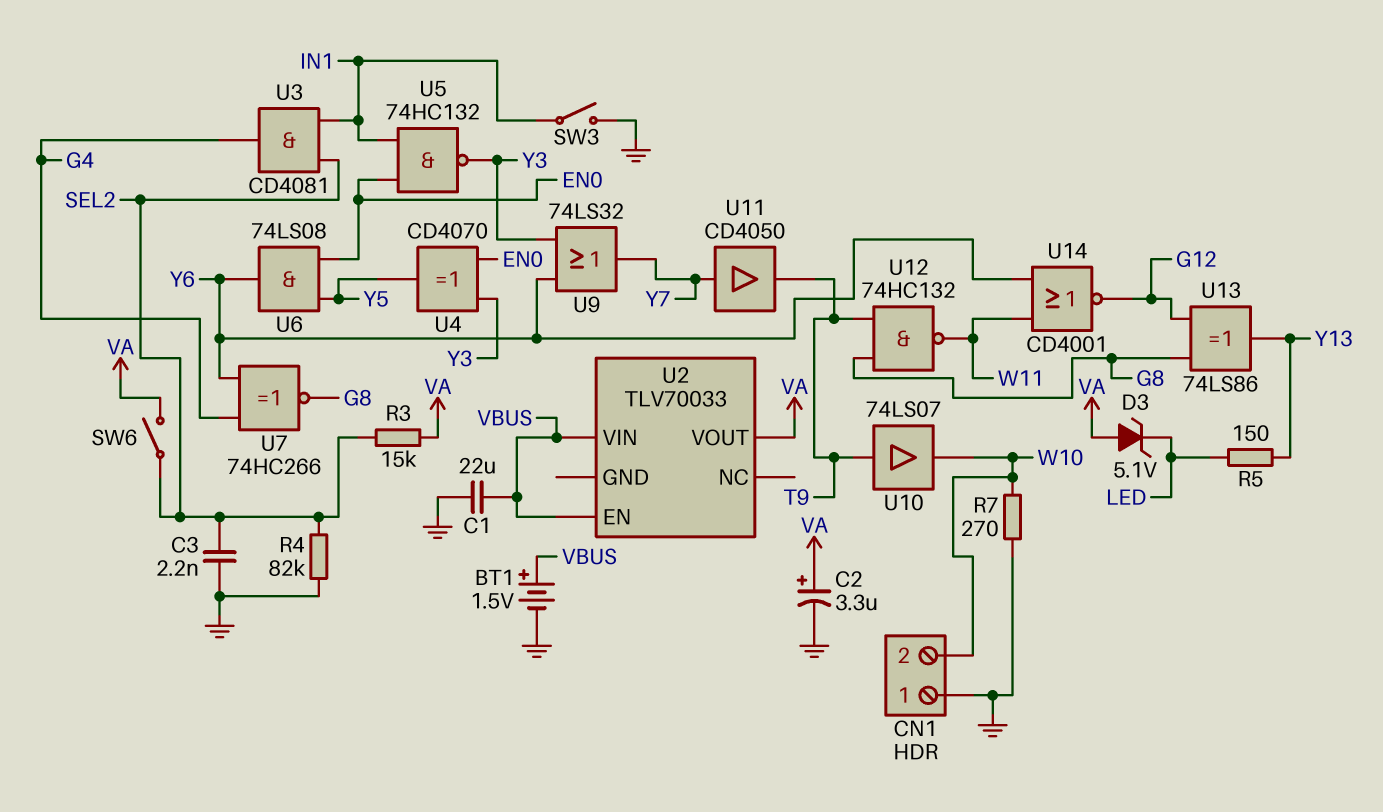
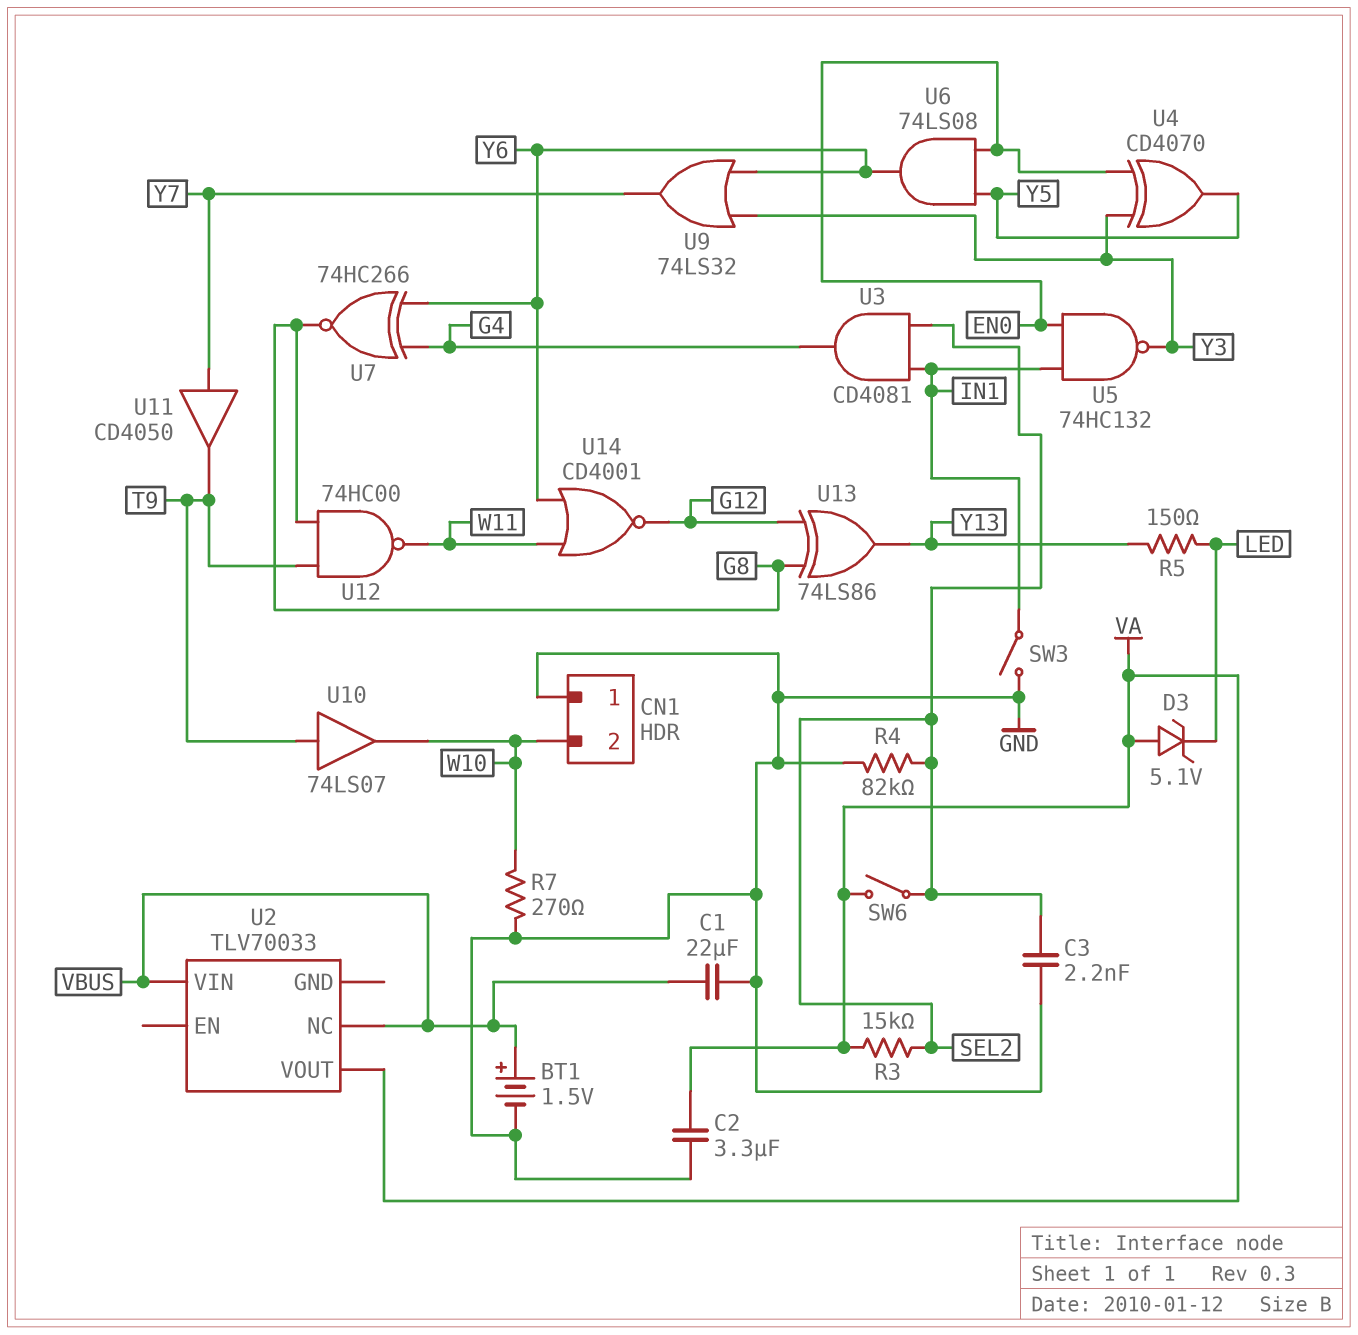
C2: 3.3uF (plus VA, minus GND) -> 3.3uF (GND, VA)
U2 pin EN: VBUS -> none
U2 pin NC: none -> VBUS
U12: NAND 74HC132 (in G8, in T9, out W11) -> NAND 74HC00 (in G8, in T9, out W11)

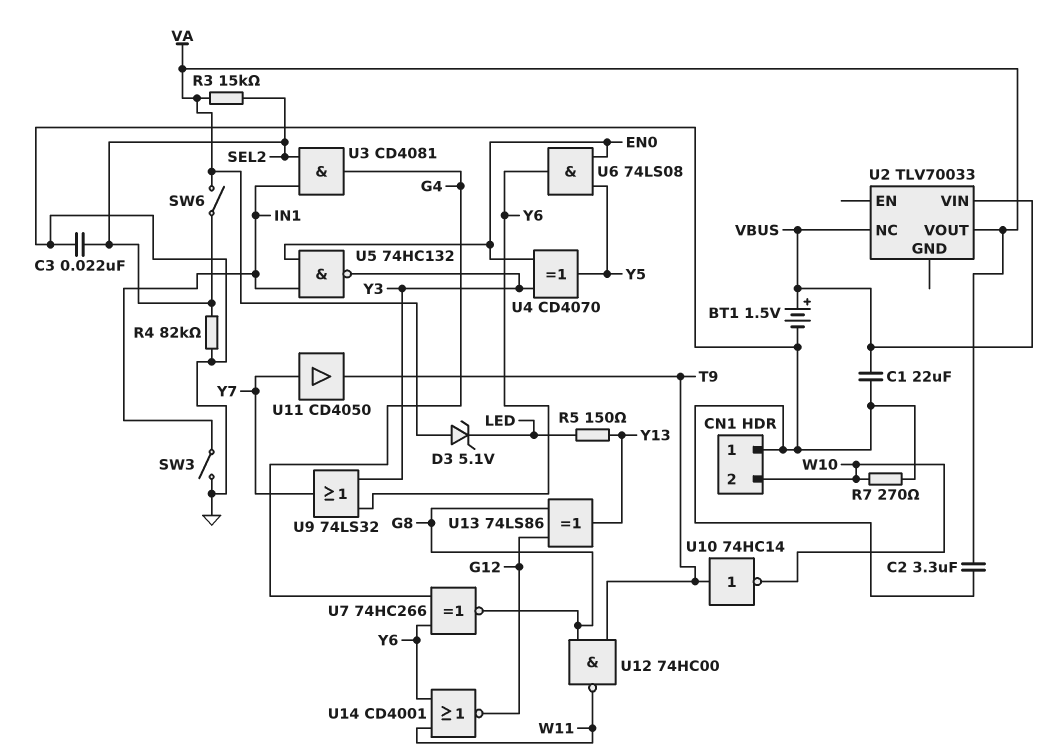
C3: 2.2nF (GND, SEL2) -> 22nF (GND, SEL2)
U10: buffer 74LS07 (in T9, out W10) -> NOT 74HC14 (in T9, out W10)

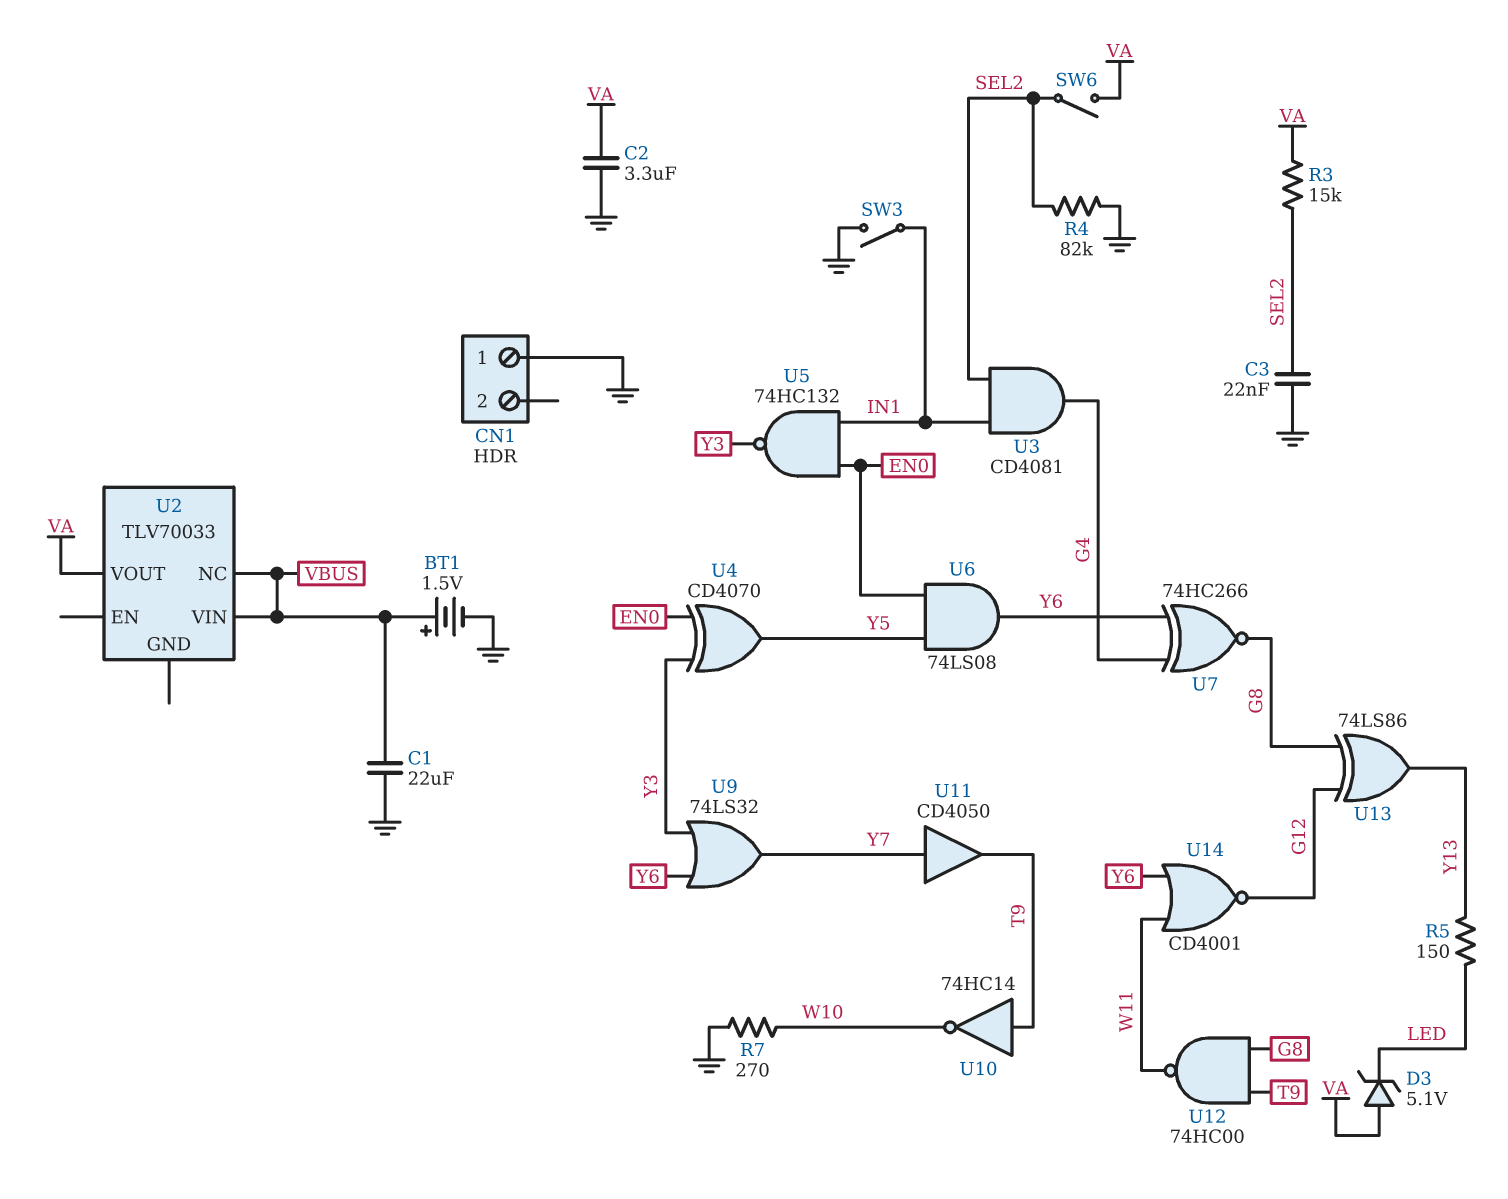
CN1 pin 2: W10 -> none

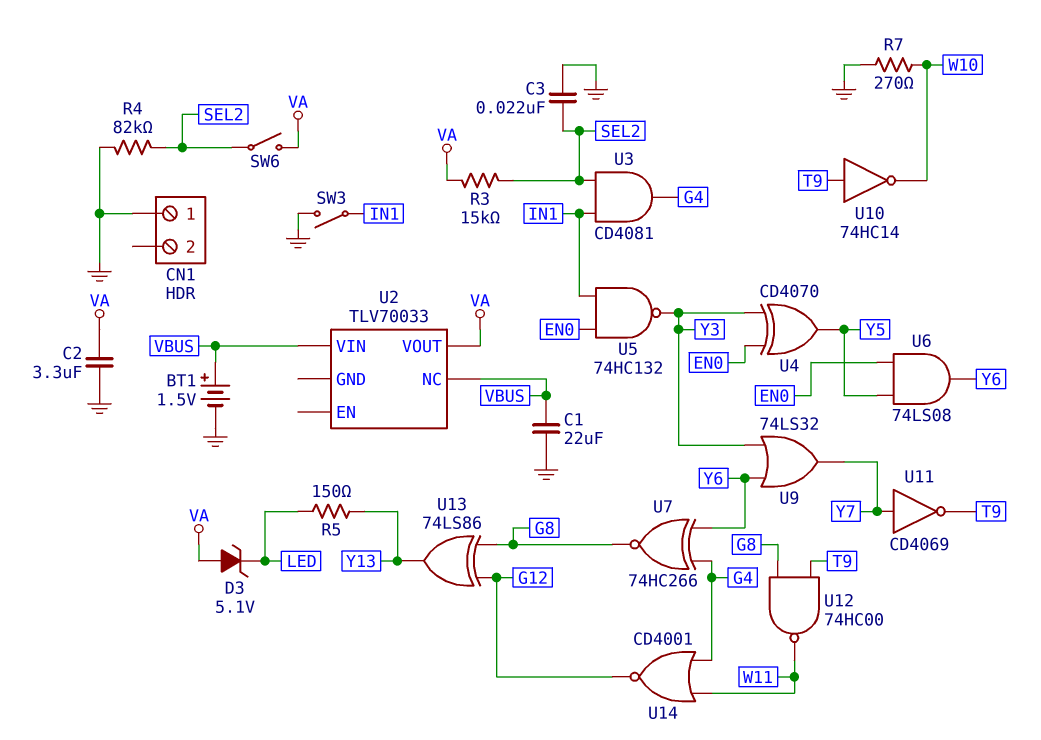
U11: buffer CD4050 (in Y7, out T9) -> NOT CD4069 (in Y7, out T9)
U14: NOR CD4001 (in W11, in Y6, out G12) -> NOR CD4001 (in G4, in W11, out G12)

